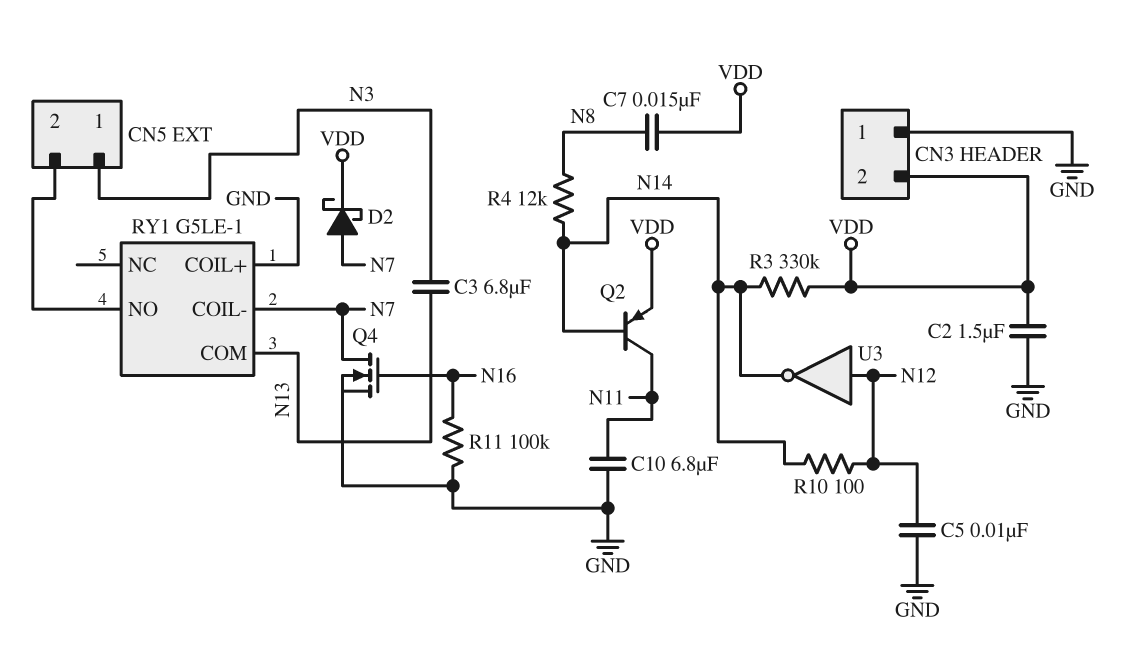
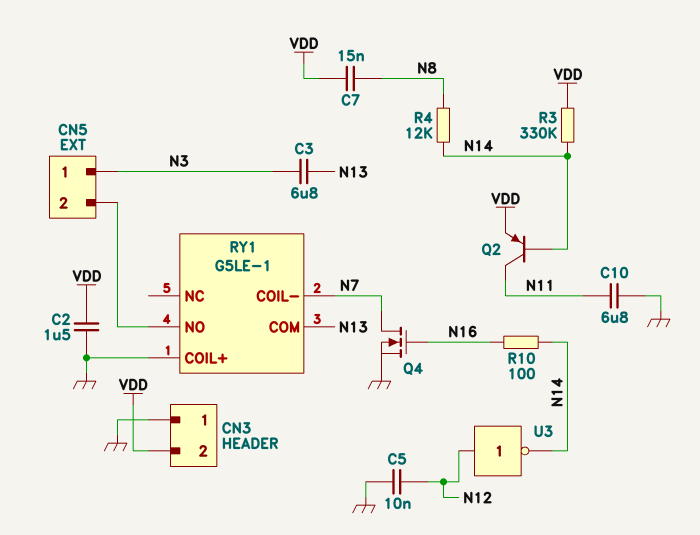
D2: schottky (A N7, K VDD) -> none
R10: 100 (N12, N14) -> 100 (N14, N16)
R11: 100k (GND, N16) -> none

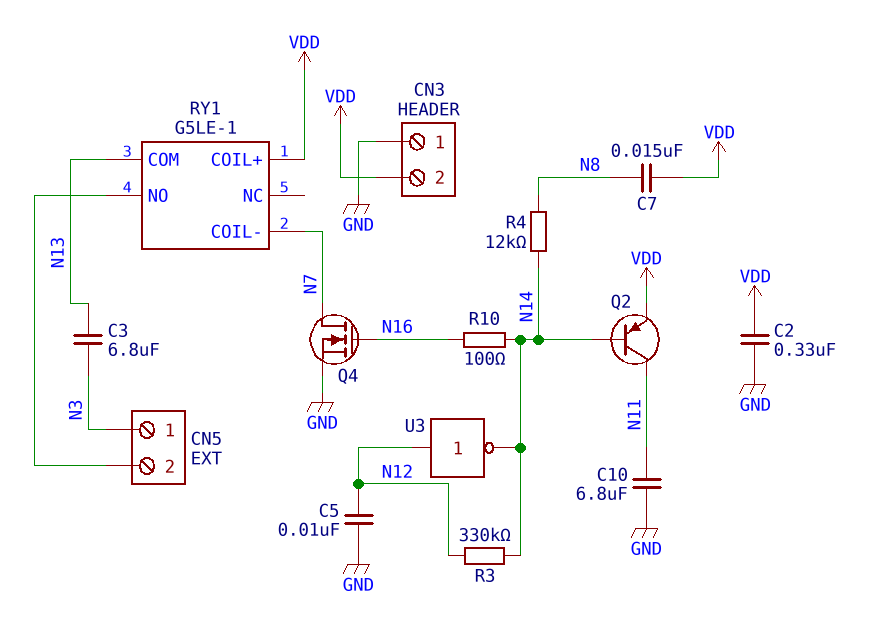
C2: 1.5uF (GND, VDD) -> 330nF (GND, VDD)
R3: 330k (N14, VDD) -> 330k (N12, N14)
RY1 pin COIL+: GND -> VDD

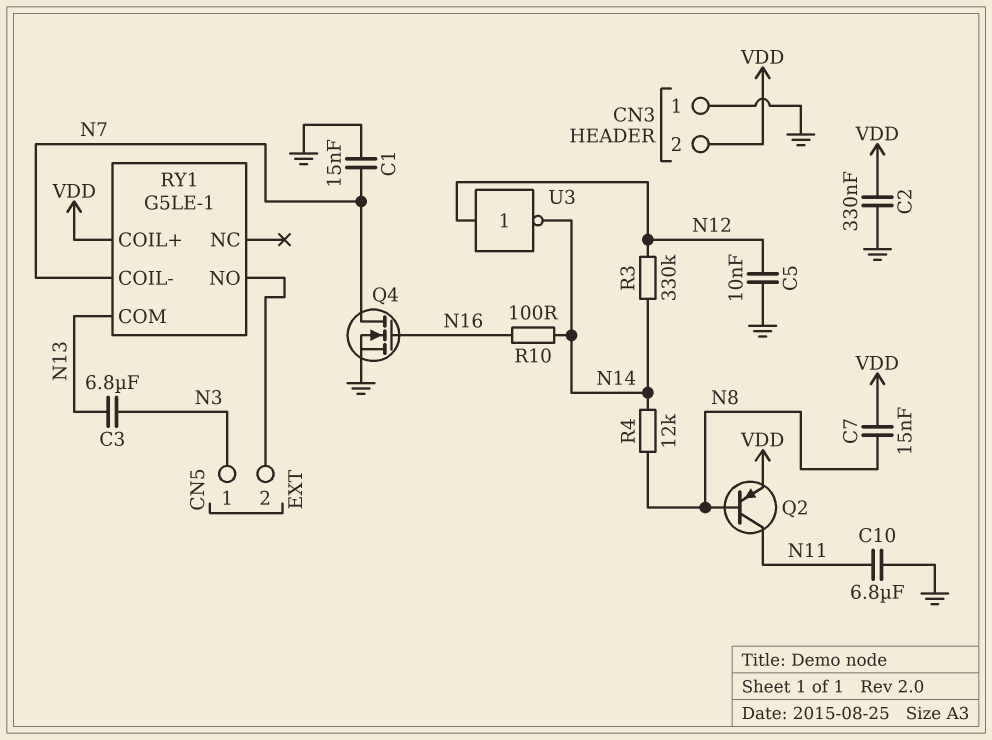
C1: none -> 15nF (GND, N7)
Q2: PNP (B N14, C N11, E VDD) -> PNP (B N8, C N11, E VDD)

